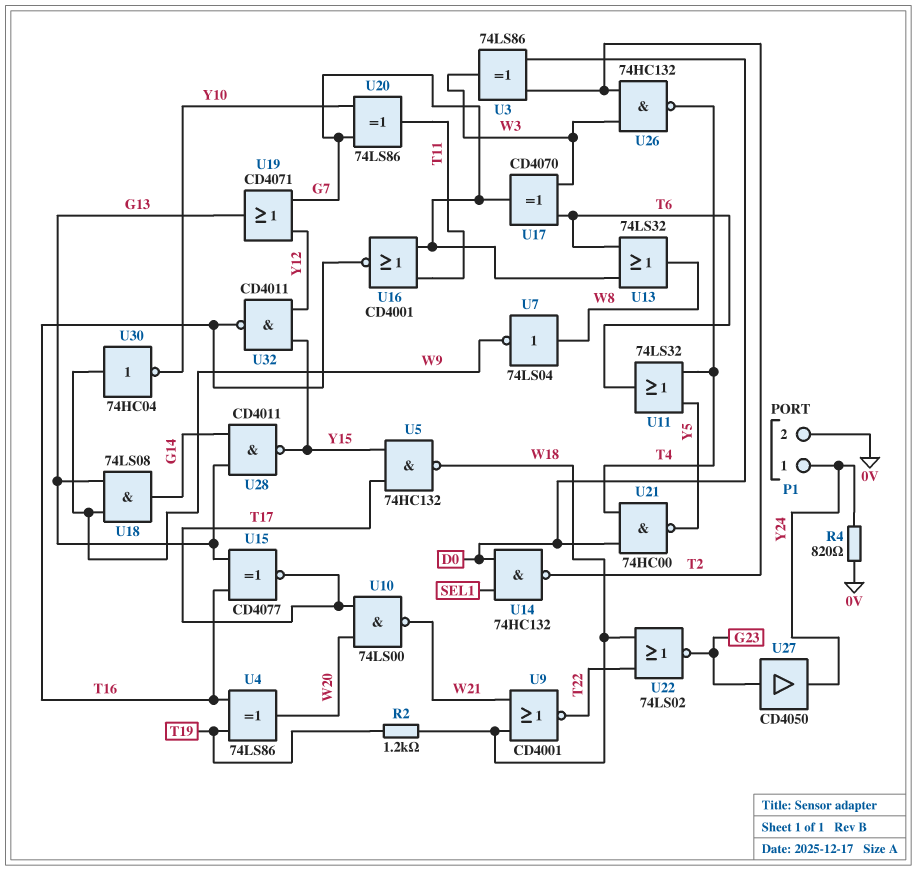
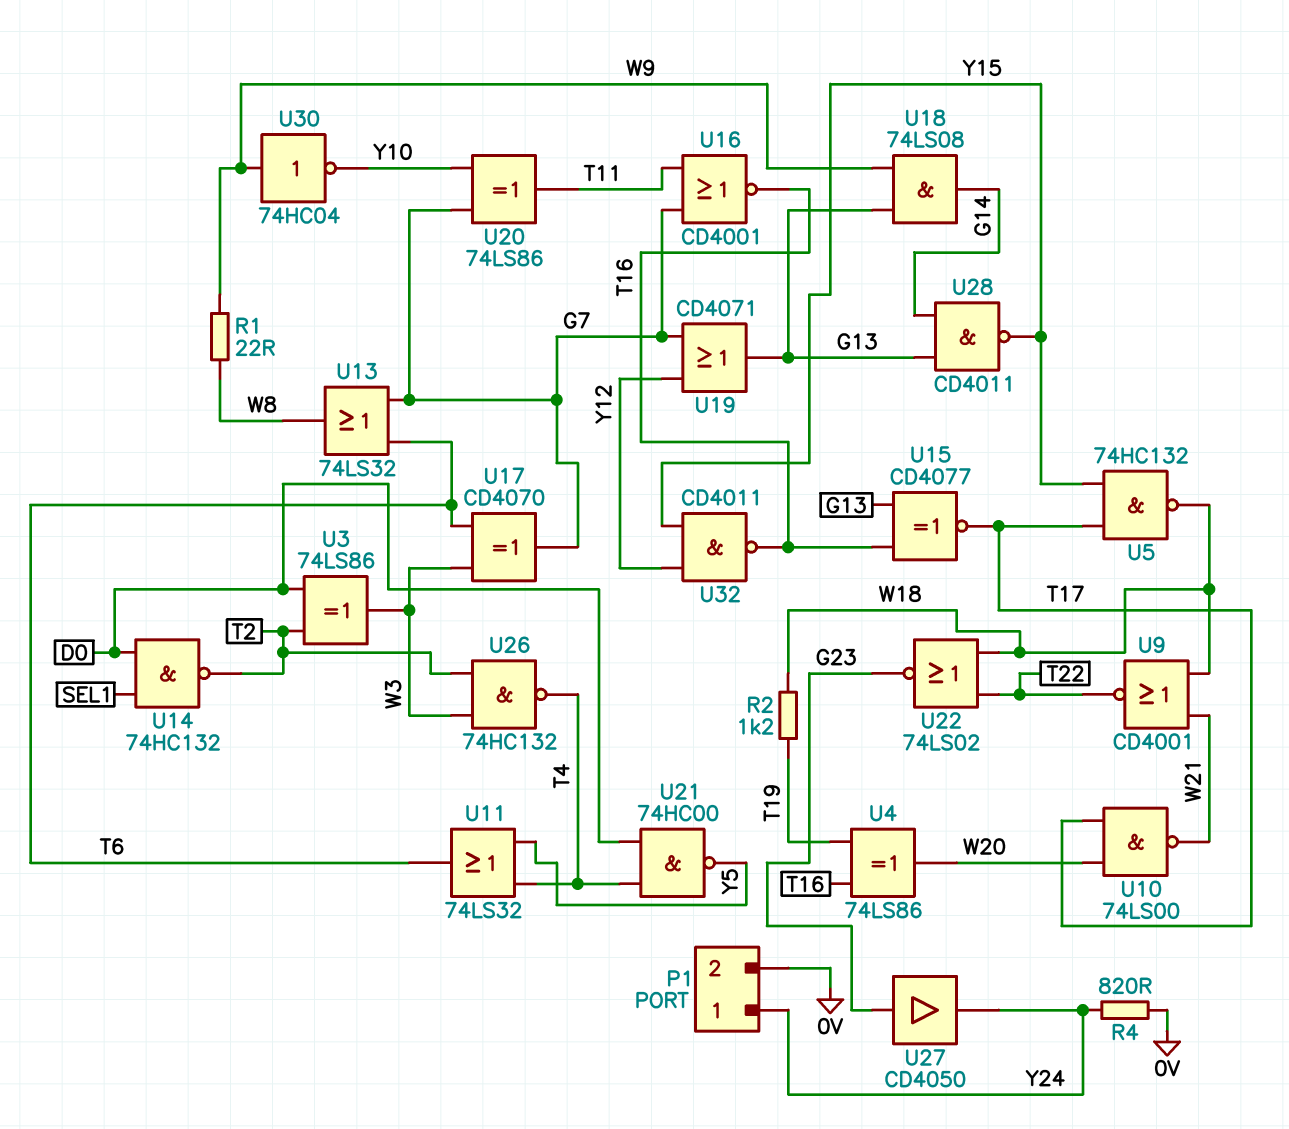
R1: none -> 22 (W8, W9)
U7: NOT 74LS04 (in W8, out W9) -> none

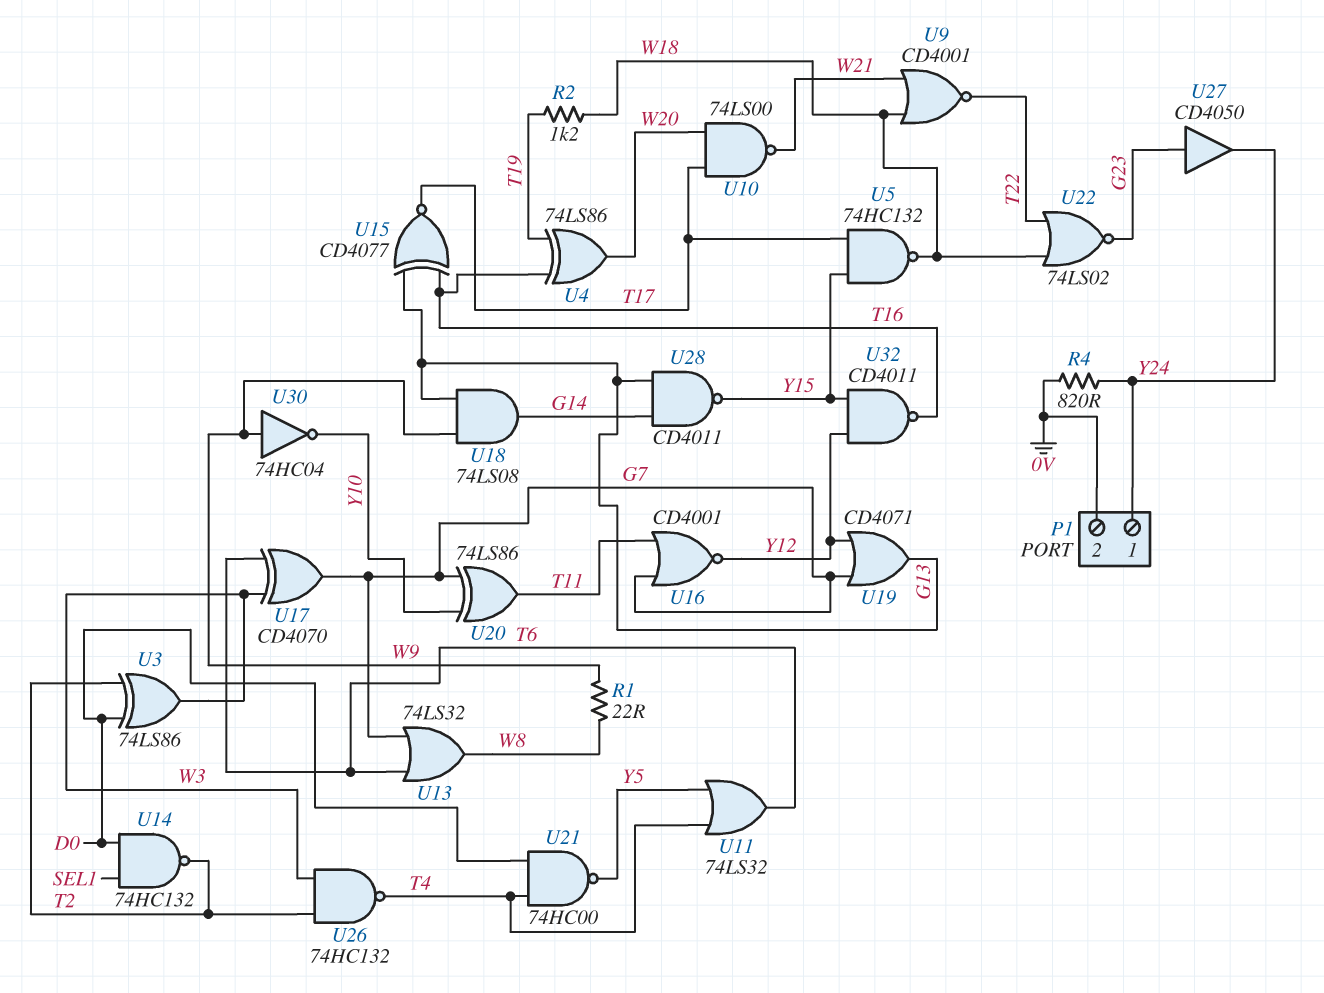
U16: NOR CD4001 (in G7, in T11, out T16) -> NOR CD4001 (in G7, in T11, out Y12)

